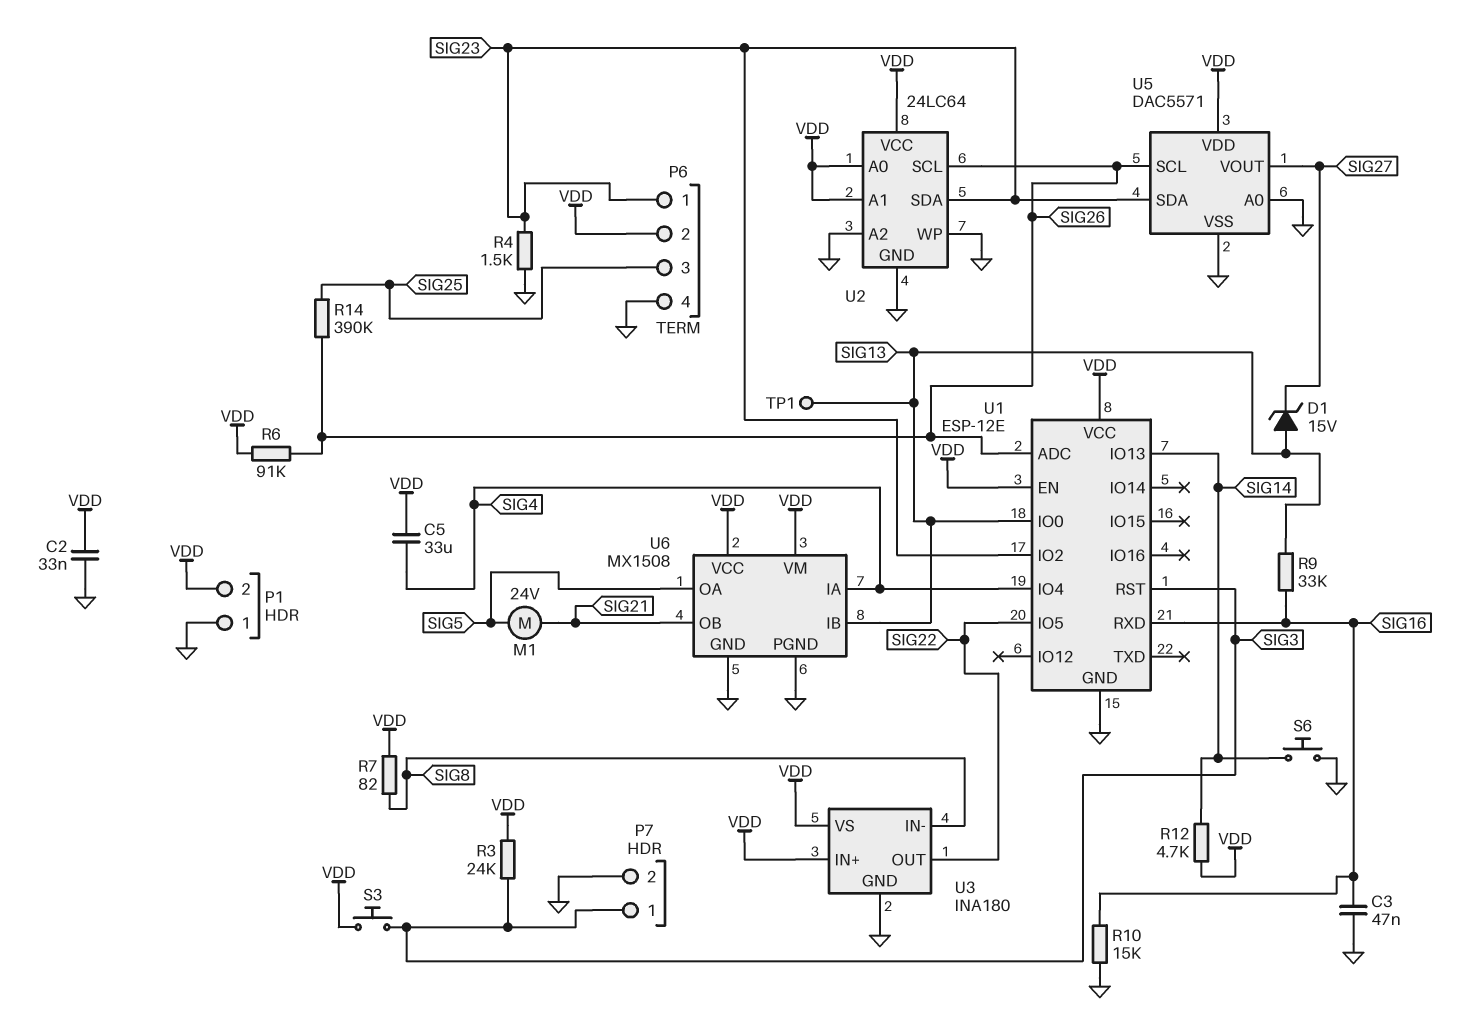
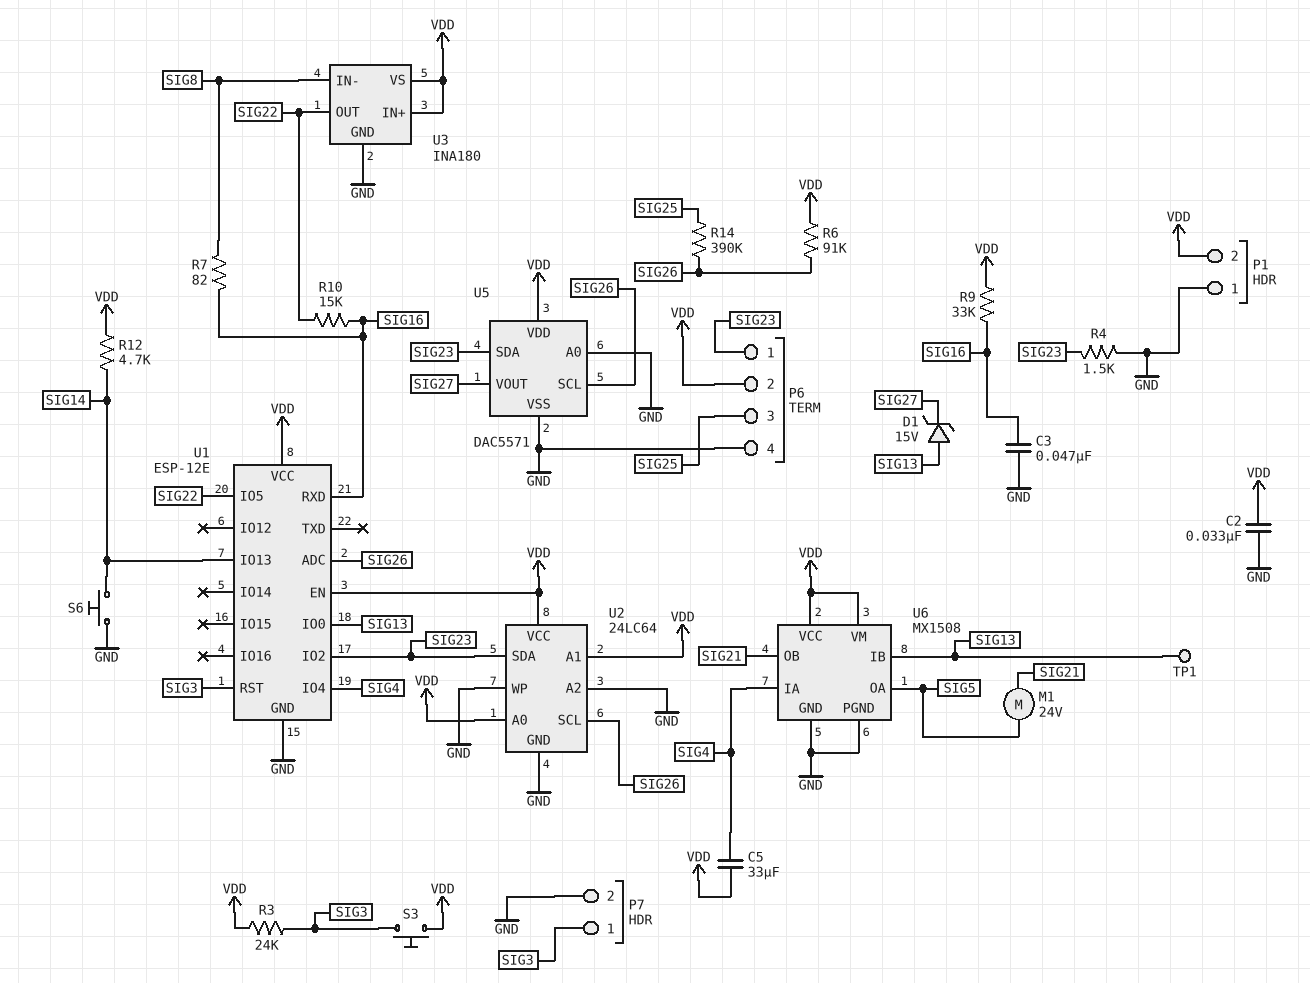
R7: 82 (SIG8, VDD) -> 82 (SIG8, SIG16)
R9: 33k (SIG13, SIG16) -> 33k (SIG16, VDD)
R10: 15k (GND, SIG16) -> 15k (SIG16, SIG22)

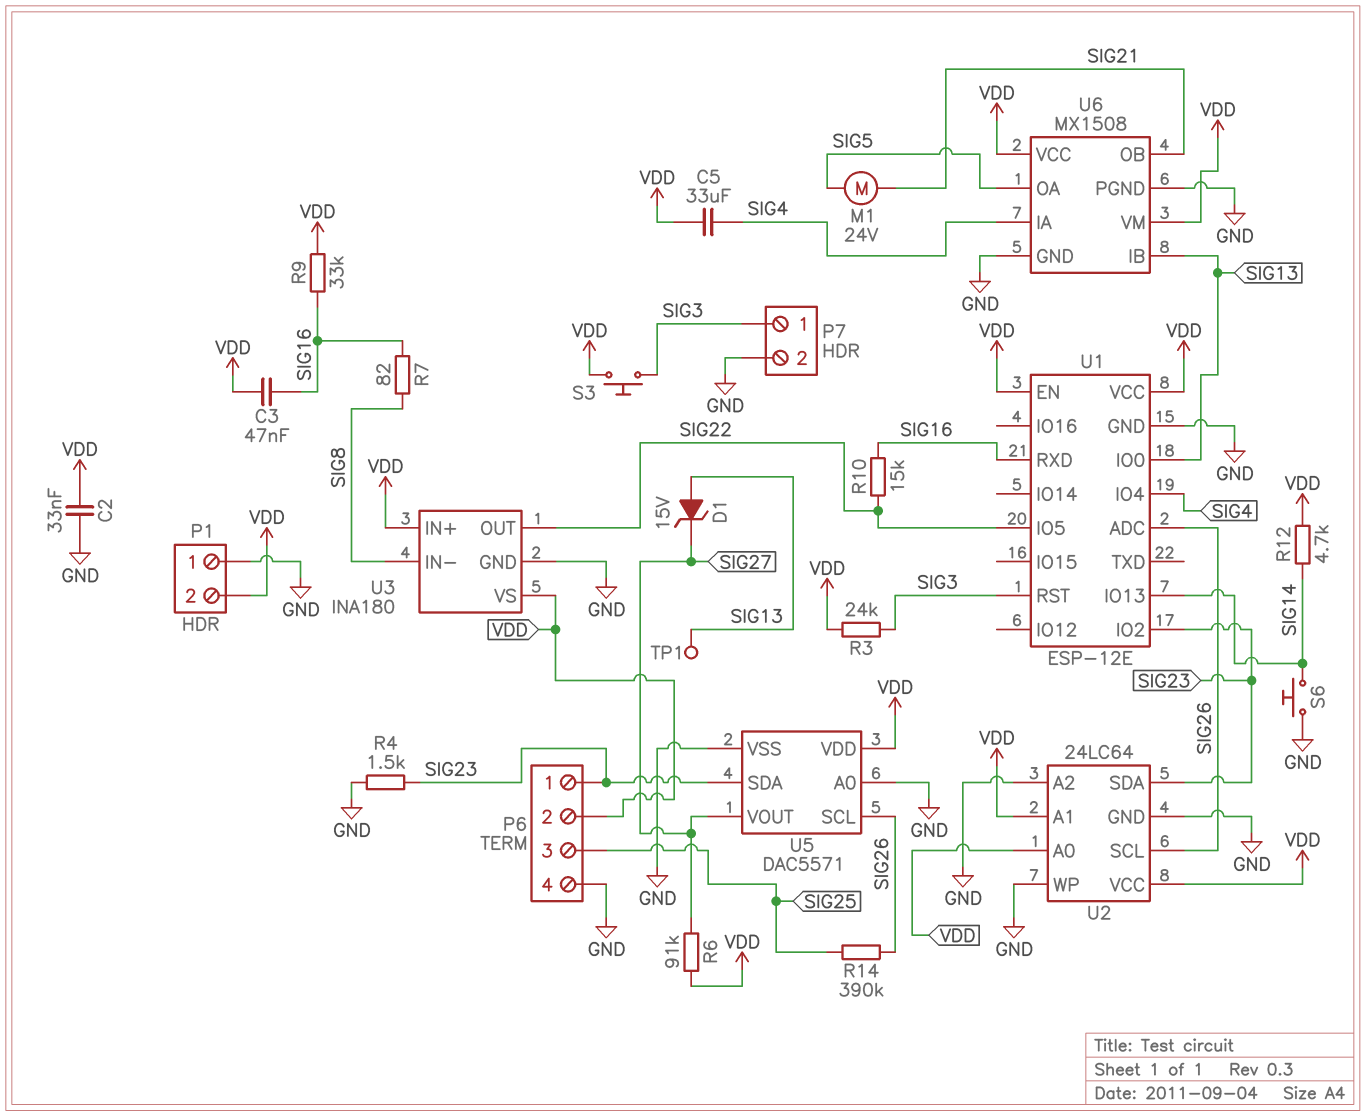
C3: 47nF (GND, SIG16) -> 47nF (SIG16, VDD)
R6: 91k (SIG26, VDD) -> 91k (SIG27, VDD)

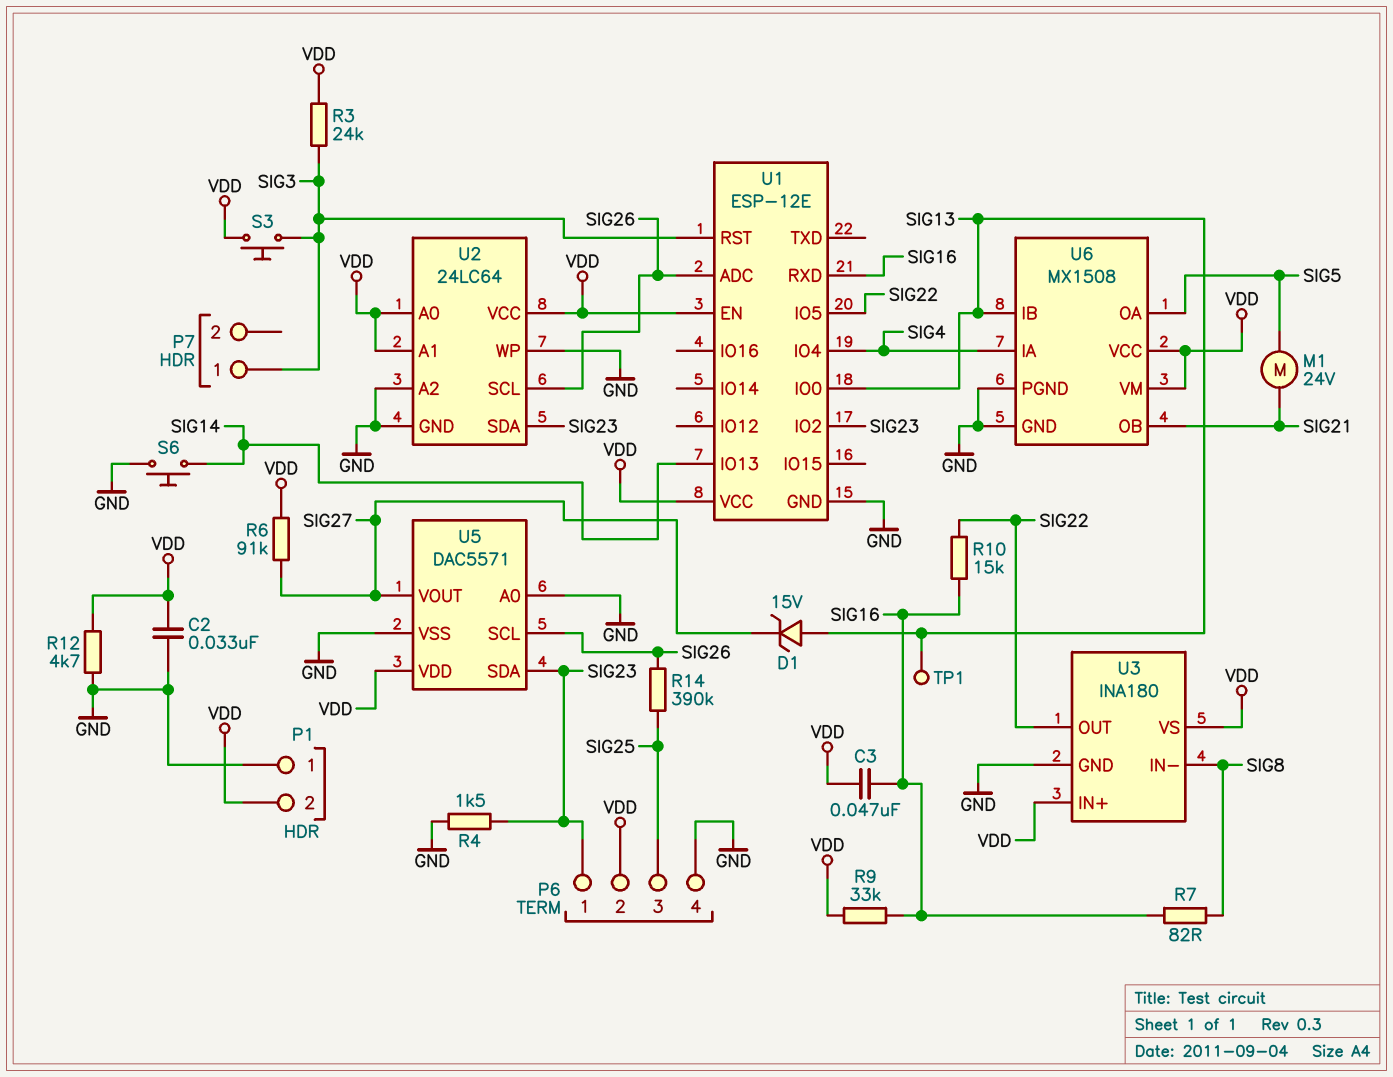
C5: 33uF (SIG4, VDD) -> none
P7 pin 2: GND -> none
R12: 4.7k (SIG14, VDD) -> 4.7k (GND, VDD)

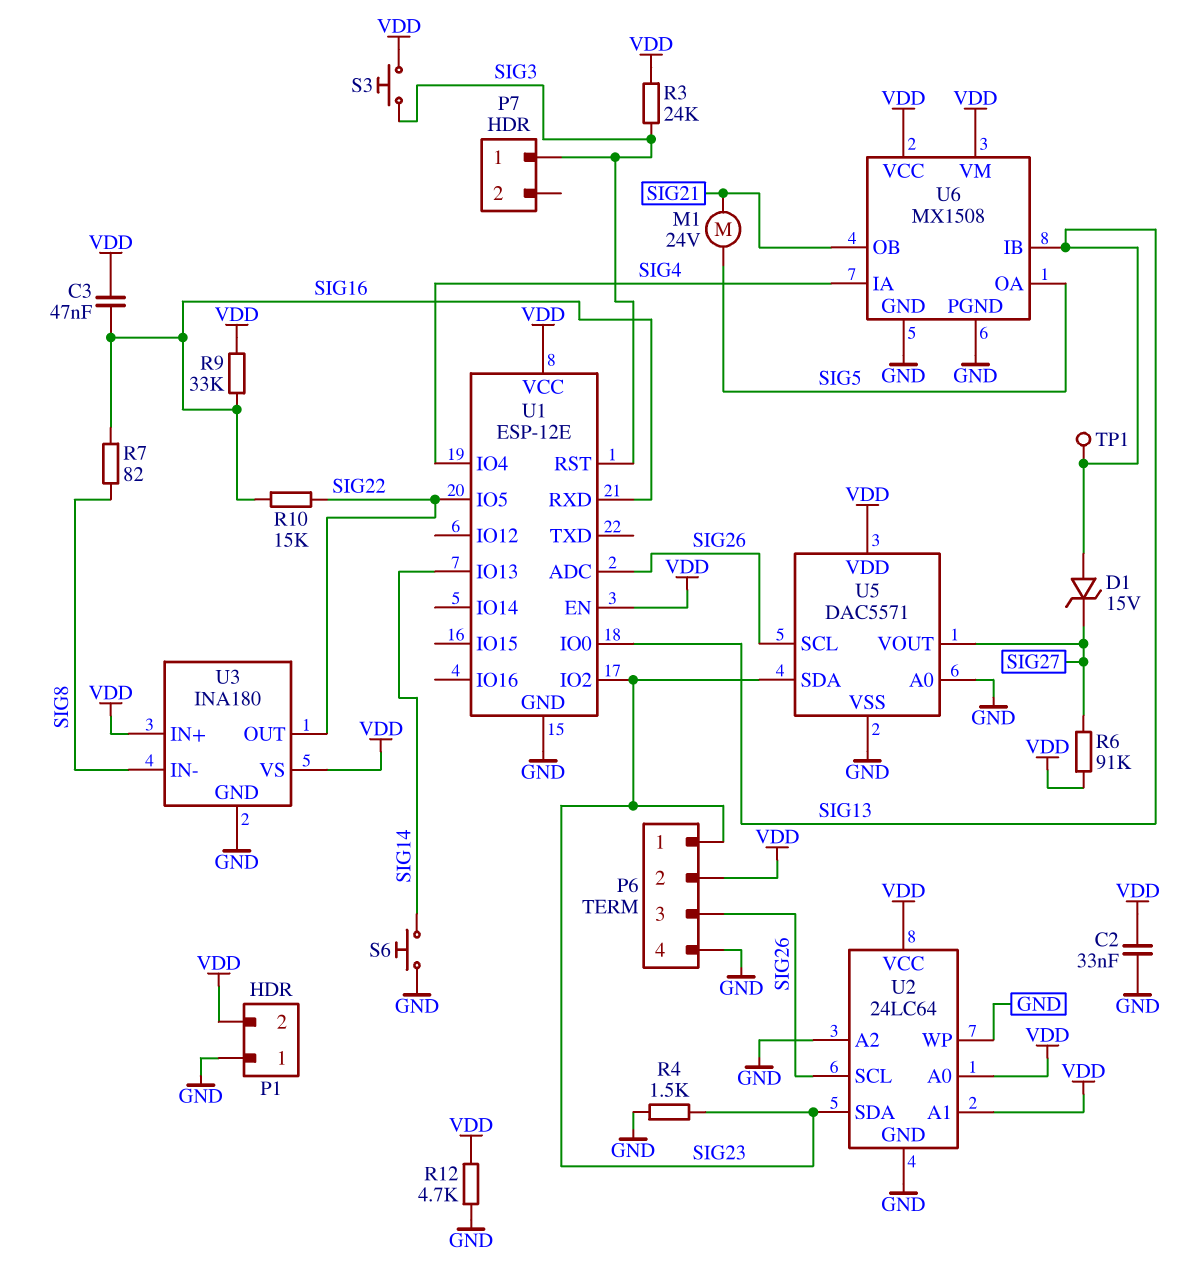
P6 pin 3: SIG25 -> SIG26
R14: 390k (SIG25, SIG26) -> none

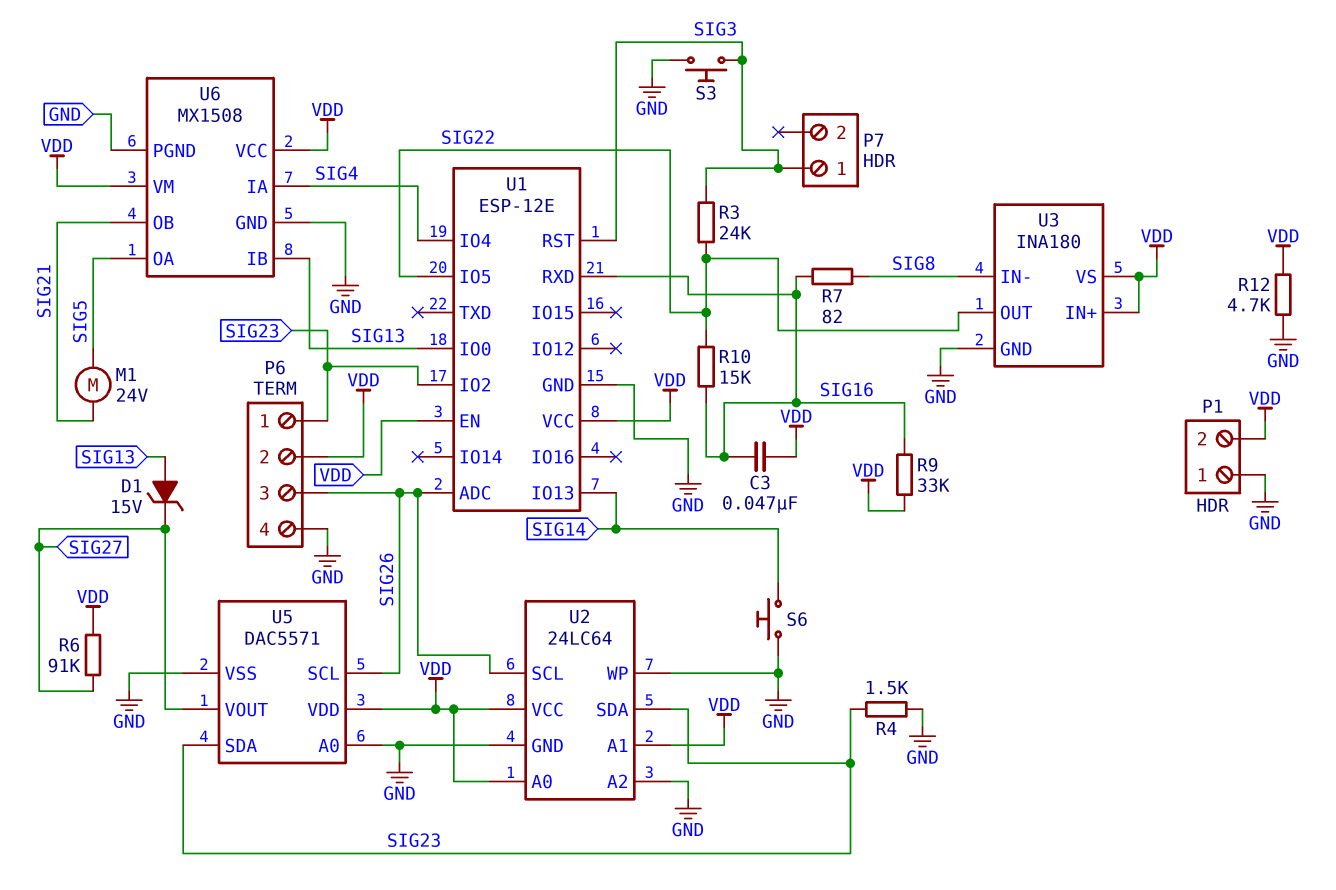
C2: 33nF (GND, VDD) -> none
R3: 24k (SIG3, VDD) -> 24k (SIG3, SIG22)
S3: button (SIG3, VDD) -> button (GND, SIG3)
TP1: test point (SIG13) -> none

